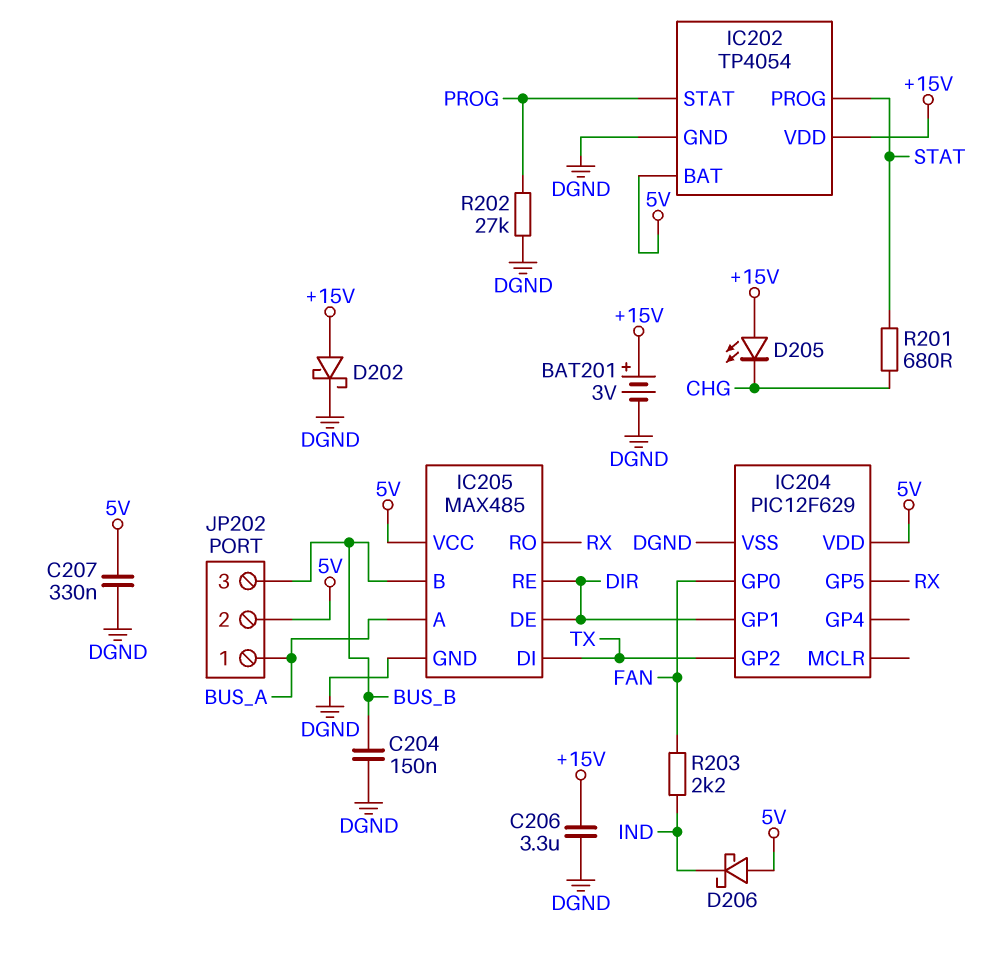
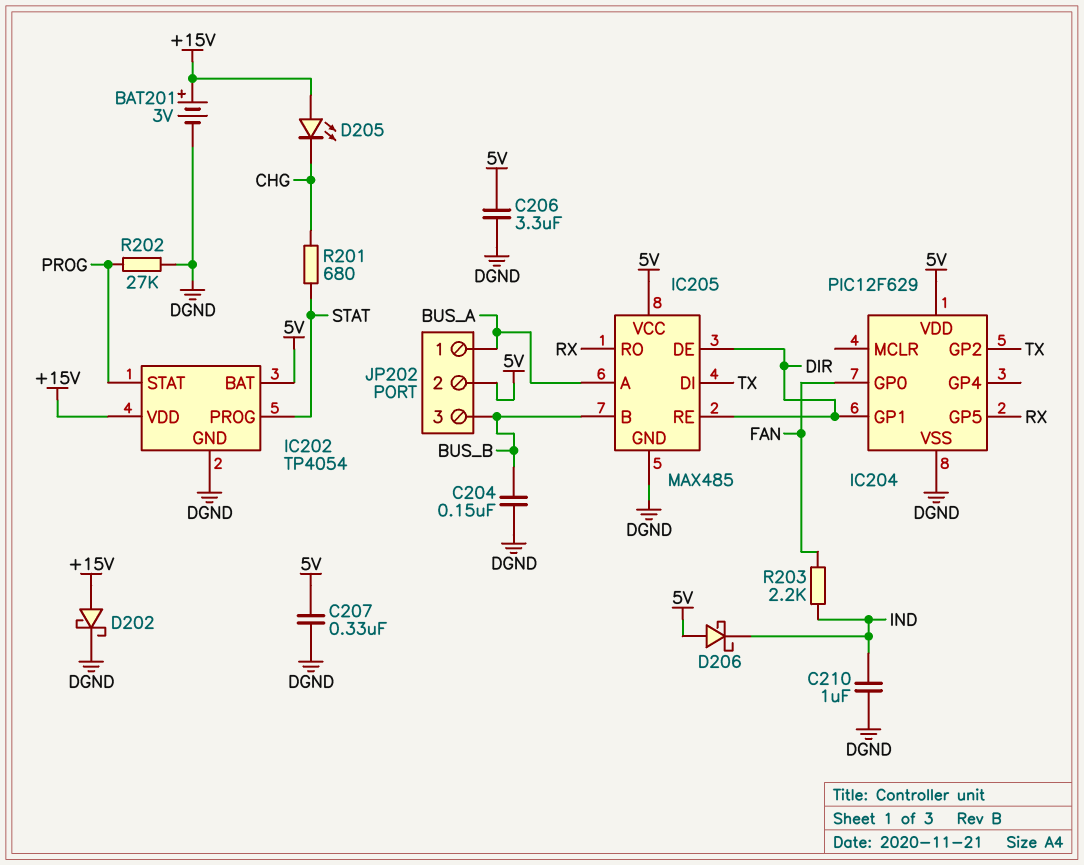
C206: 3.3uF (+15V, DGND) -> 3.3uF (5V, DGND)
C210: none -> 1uF (DGND, IND)

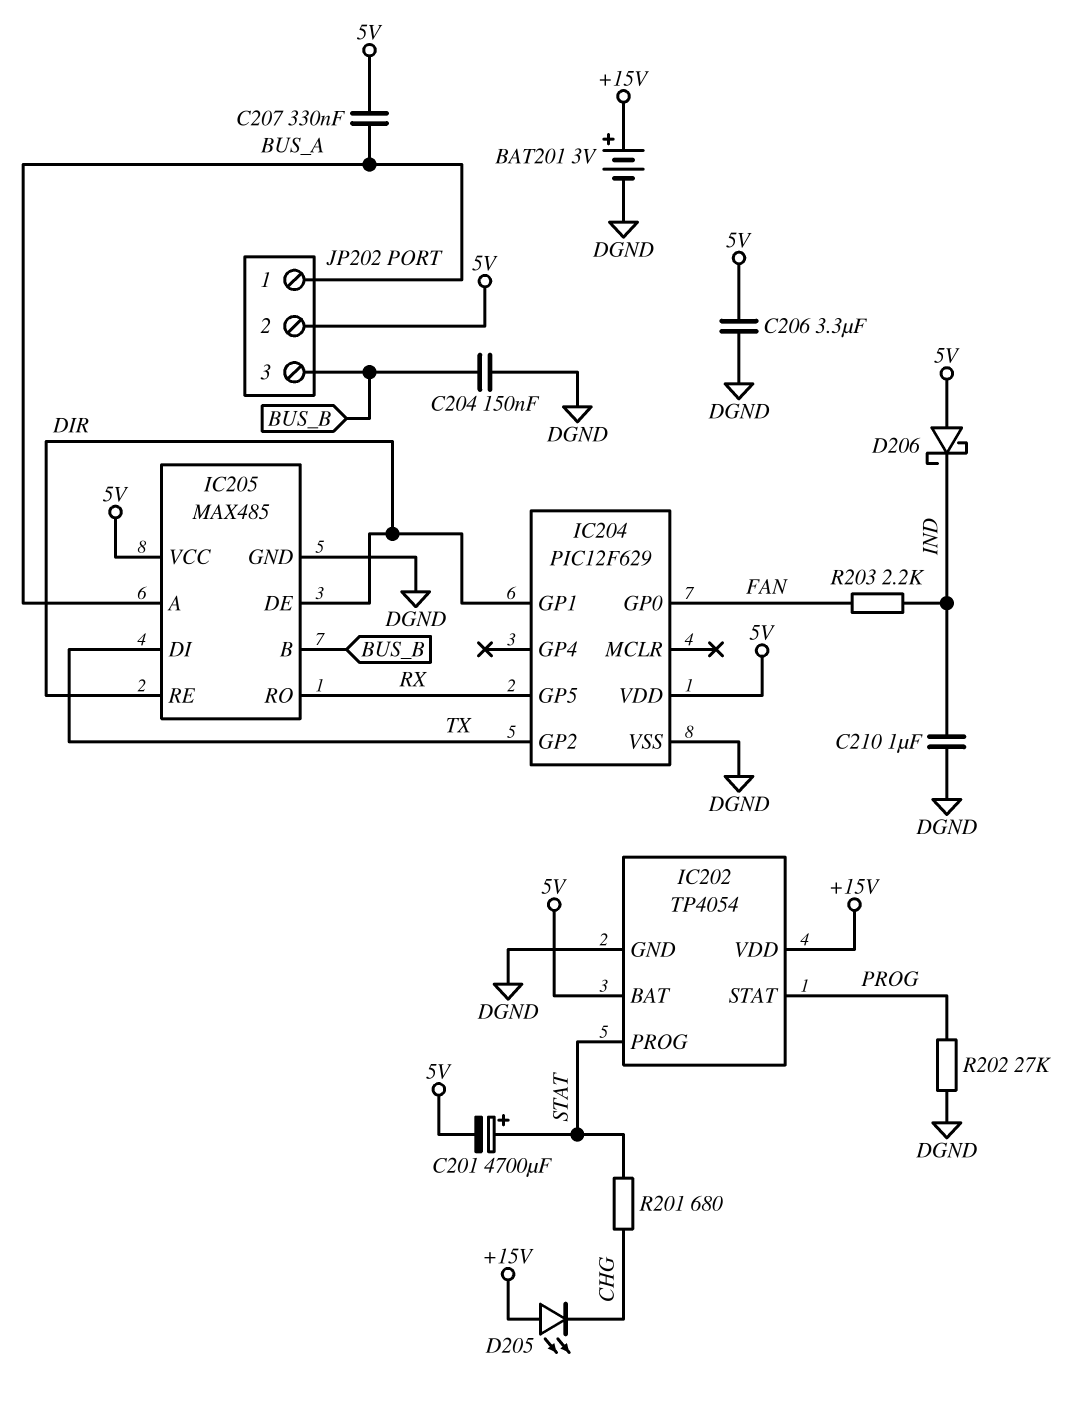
C201: none -> 4700uF (plus STAT, minus 5V)
C207: 330nF (5V, DGND) -> 330nF (5V, BUS_A)
D202: schottky (A +15V, K DGND) -> none

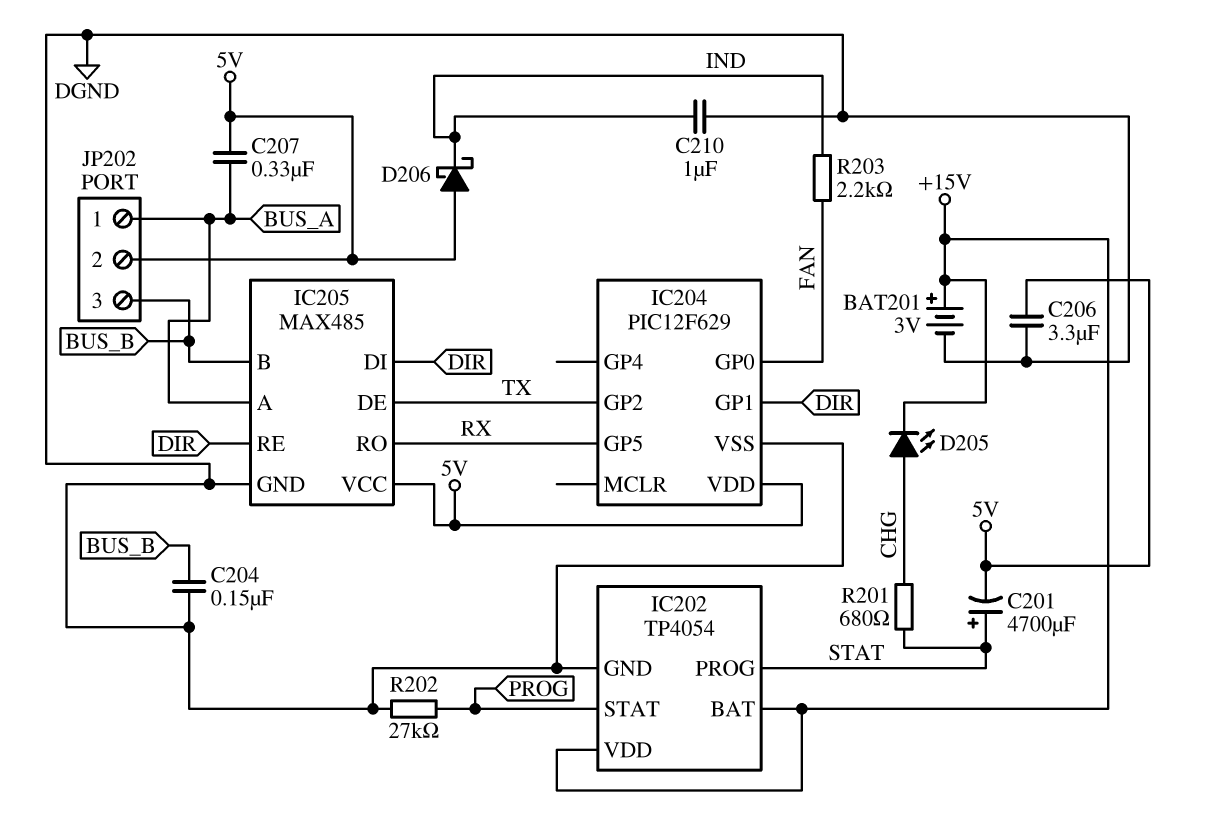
D205: LED (A +15V, K CHG) -> LED (A CHG, K +15V)
IC202 pin BAT: 5V -> +15V
IC205 pin DE: DIR -> TX
IC205 pin DI: TX -> DIR

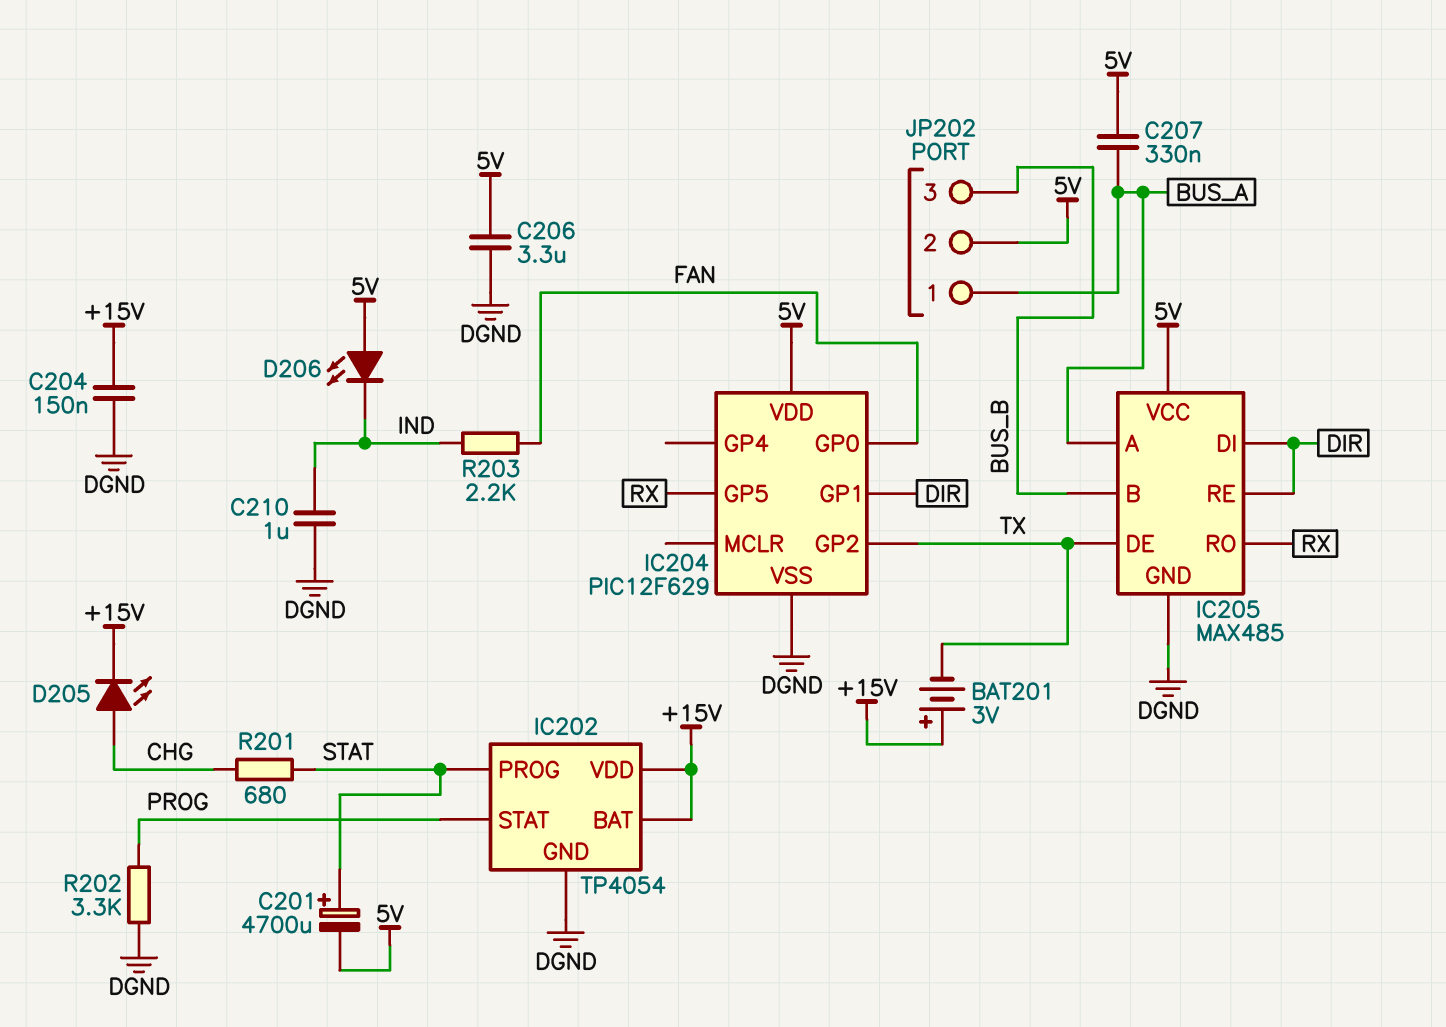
BAT201: 3V (plus +15V, minus DGND) -> 3V (plus +15V, minus TX)
C204: 150nF (BUS_B, DGND) -> 150nF (+15V, DGND)
D206: schottky (A 5V, K IND) -> LED (A 5V, K IND)
R202: 27k (DGND, PROG) -> 3.3k (DGND, PROG)

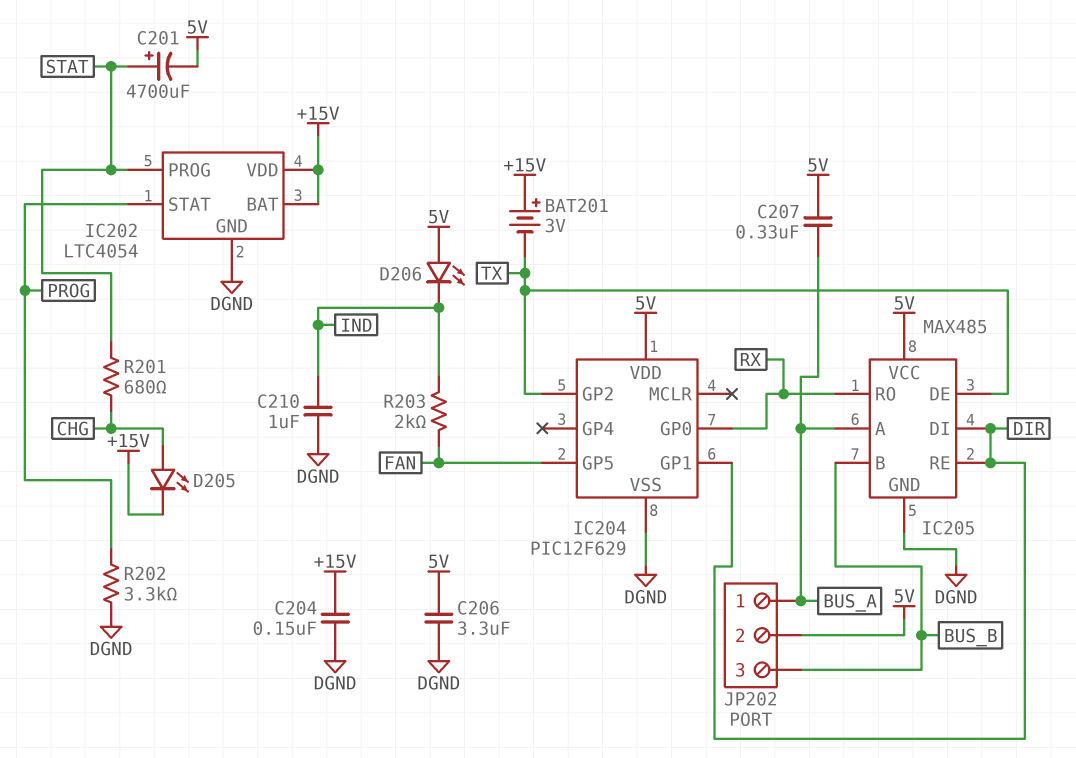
IC202: TP4054 -> LTC4054
IC204 pin GP0: FAN -> RX
IC204 pin GP5: RX -> FAN
R203: 2.2k (FAN, IND) -> 2k (FAN, IND)

